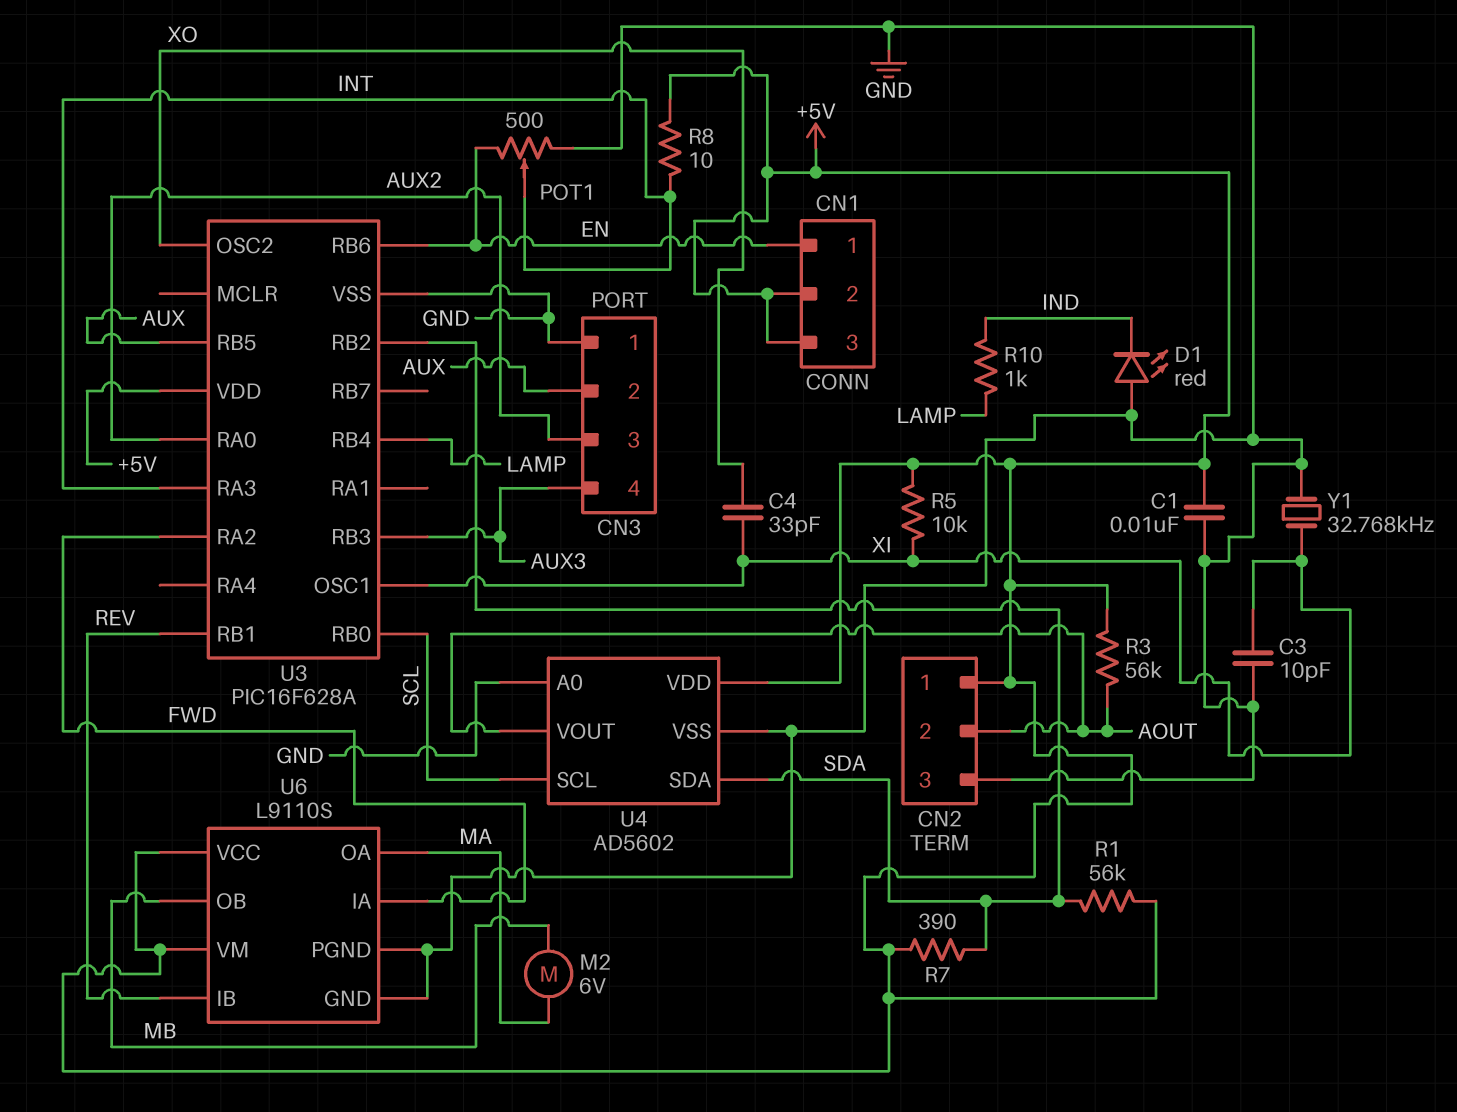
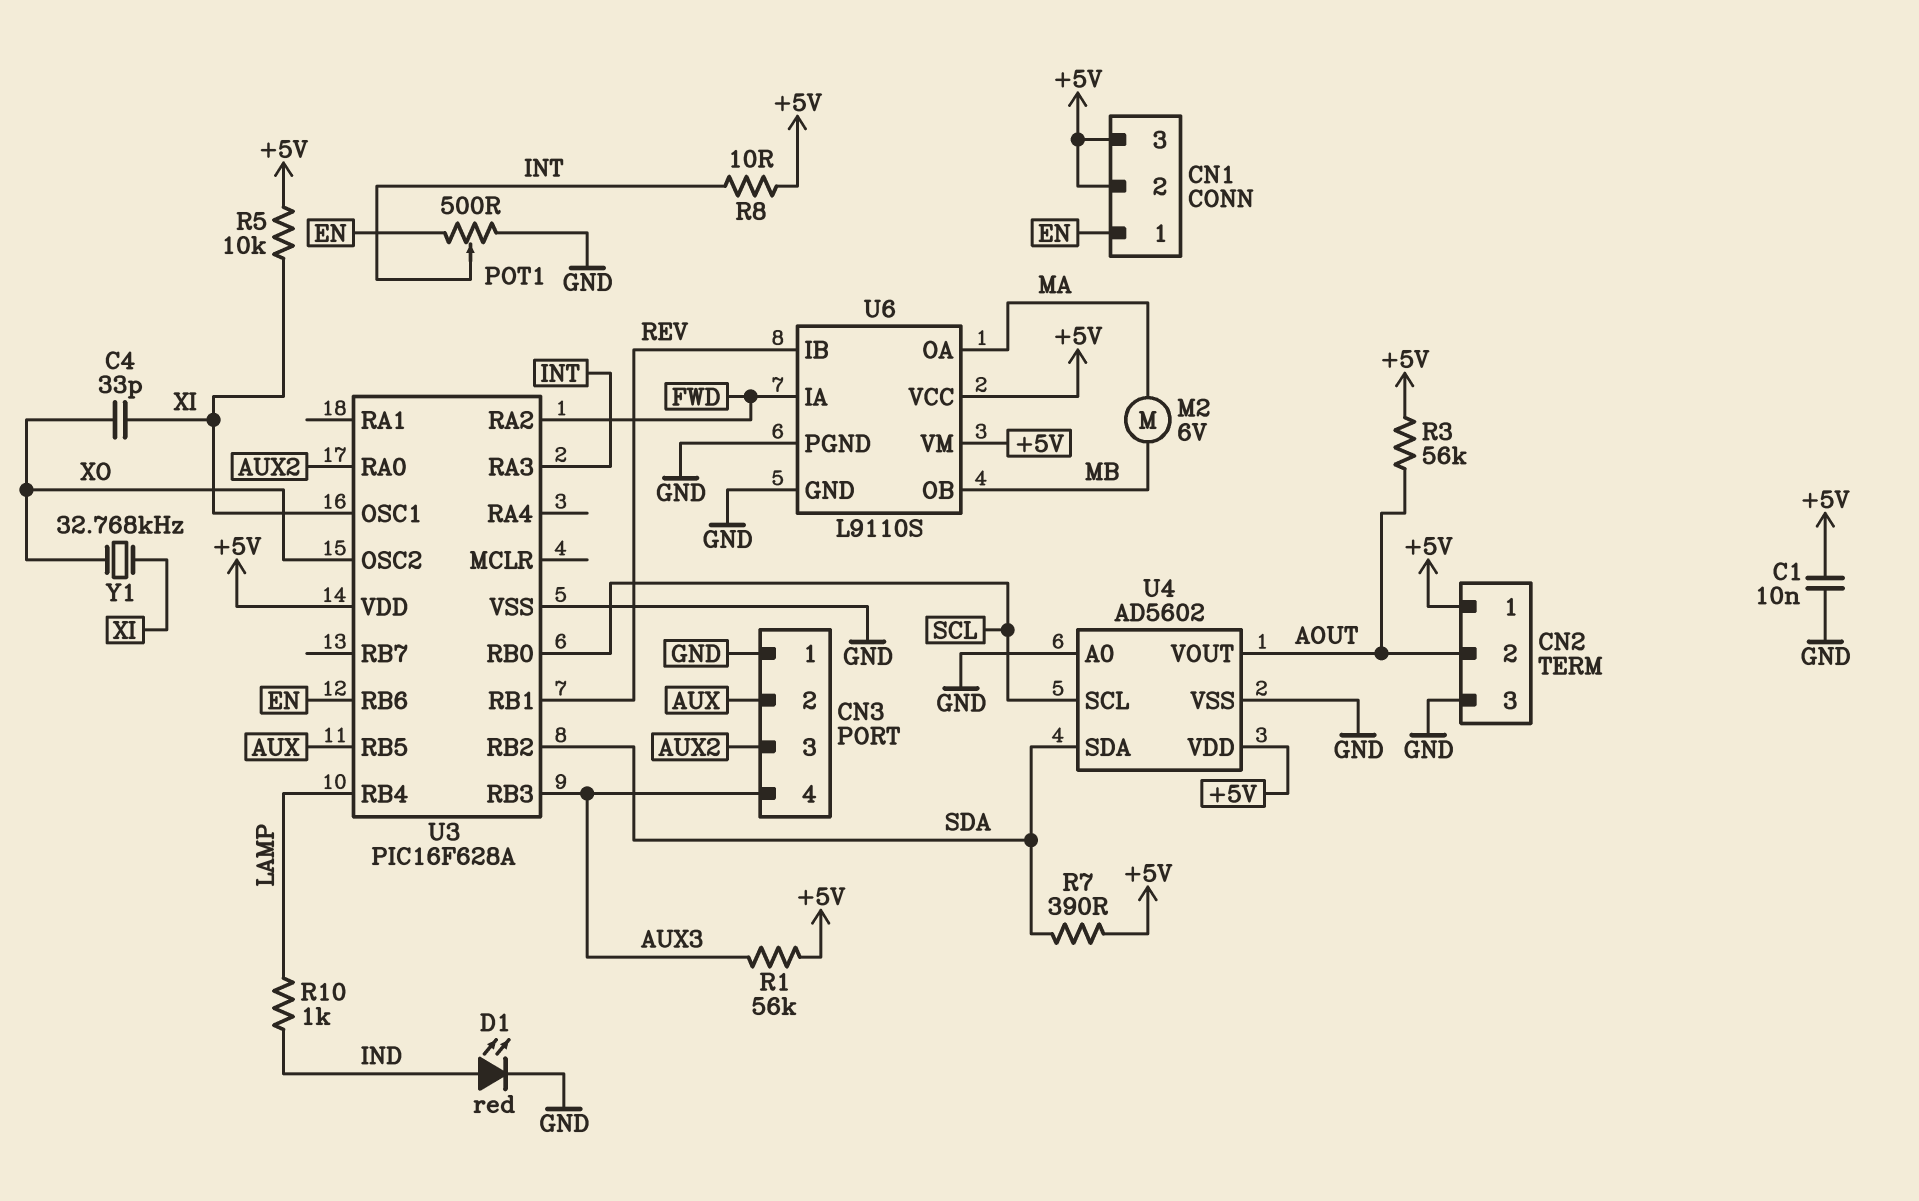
C3: 10pF (GND, XI) -> none
D1: LED red (A GND, K IND) -> LED red (A IND, K GND)
R1: 56k (+5V, SDA) -> 56k (+5V, AUX3)
Y1: 32.768kHz (GND, XI) -> 32.768kHz (XI, XO)

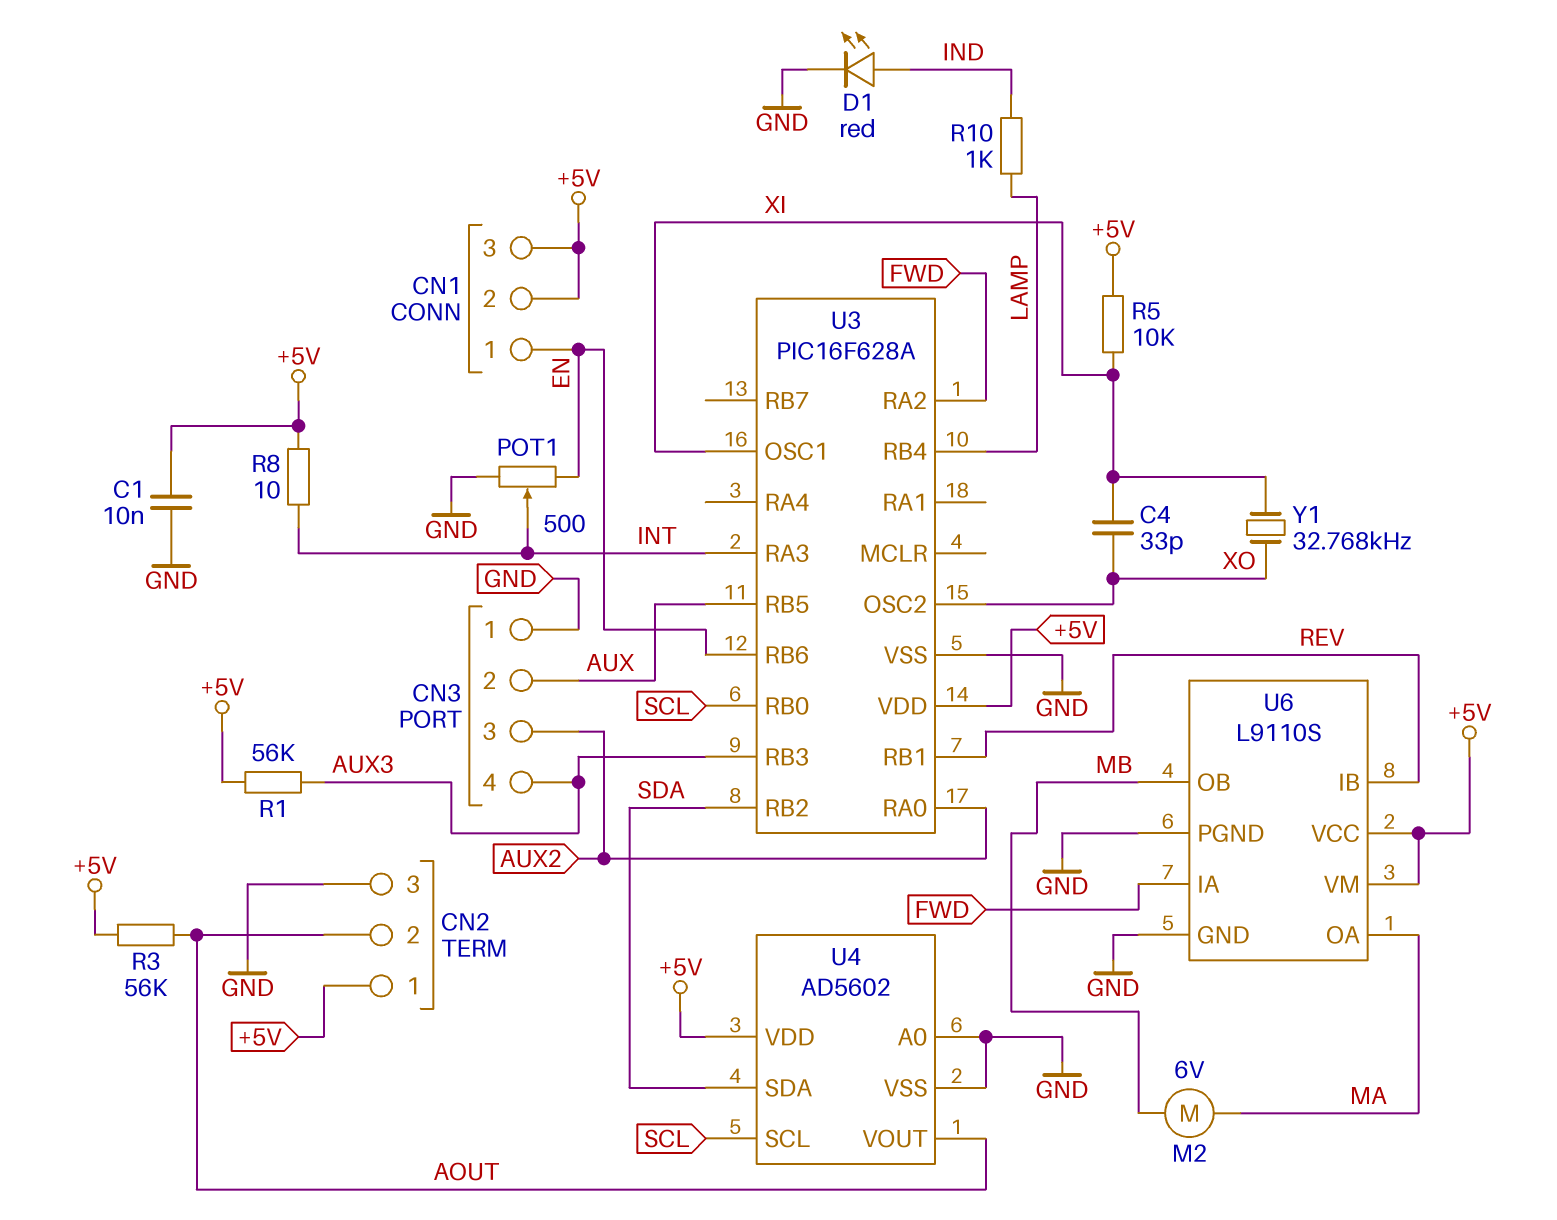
R7: 390 (+5V, SDA) -> none

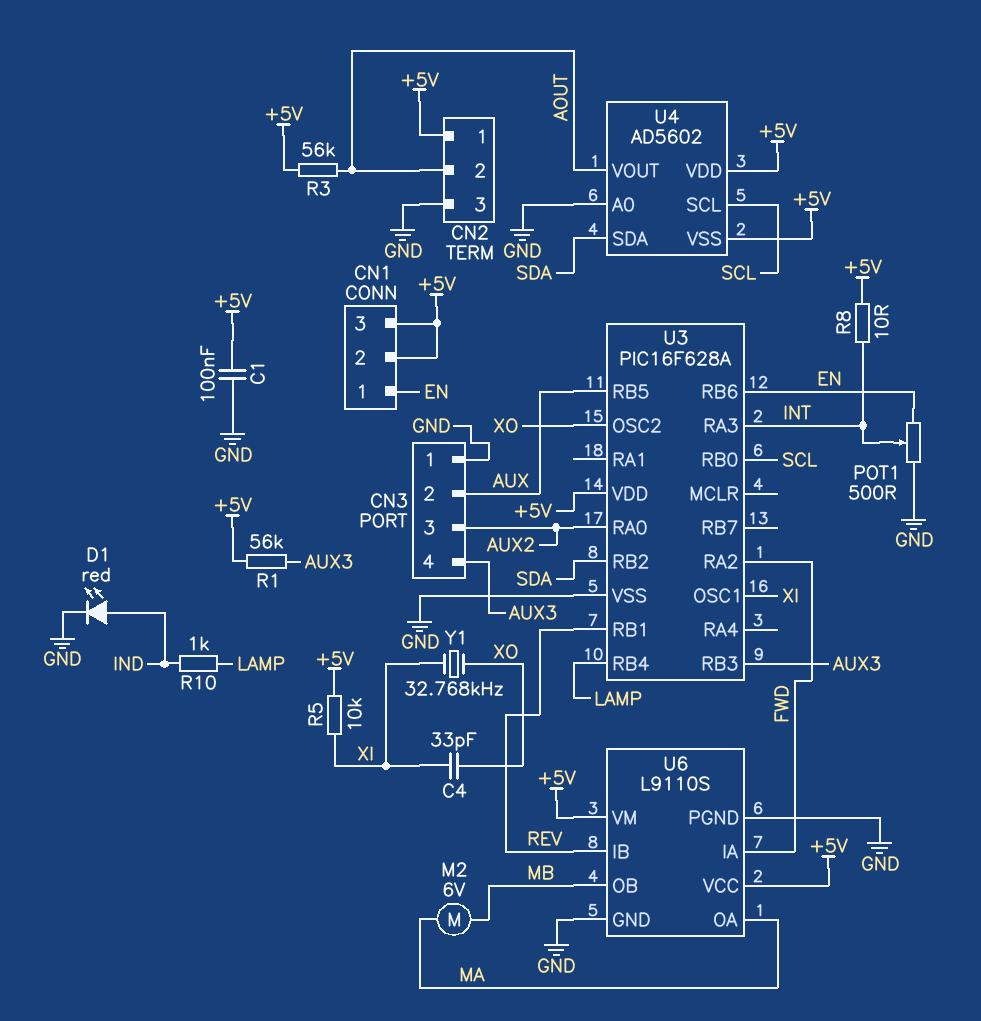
C1: 10nF (+5V, GND) -> 100nF (+5V, GND)
U4 pin VSS: GND -> +5V

